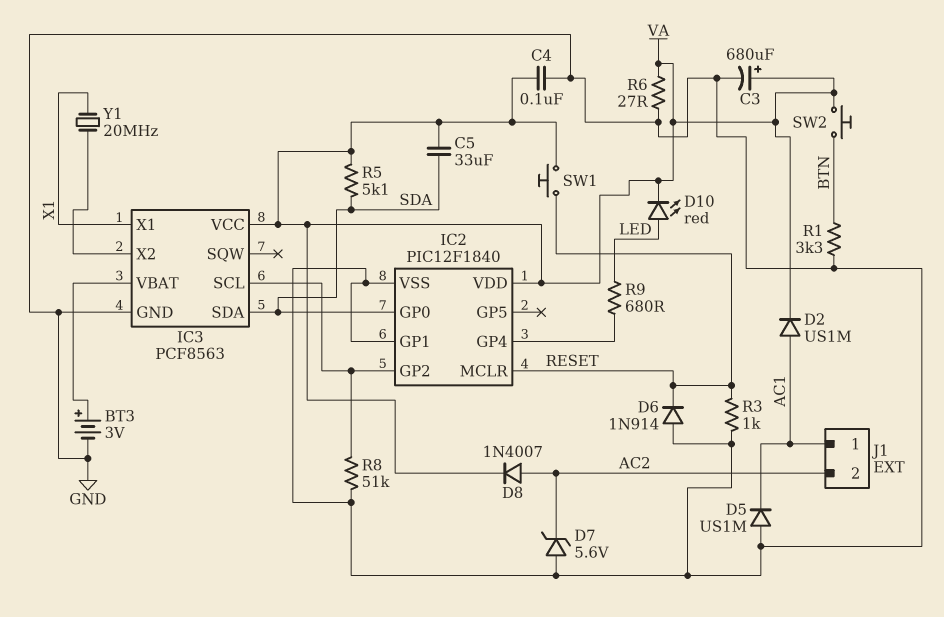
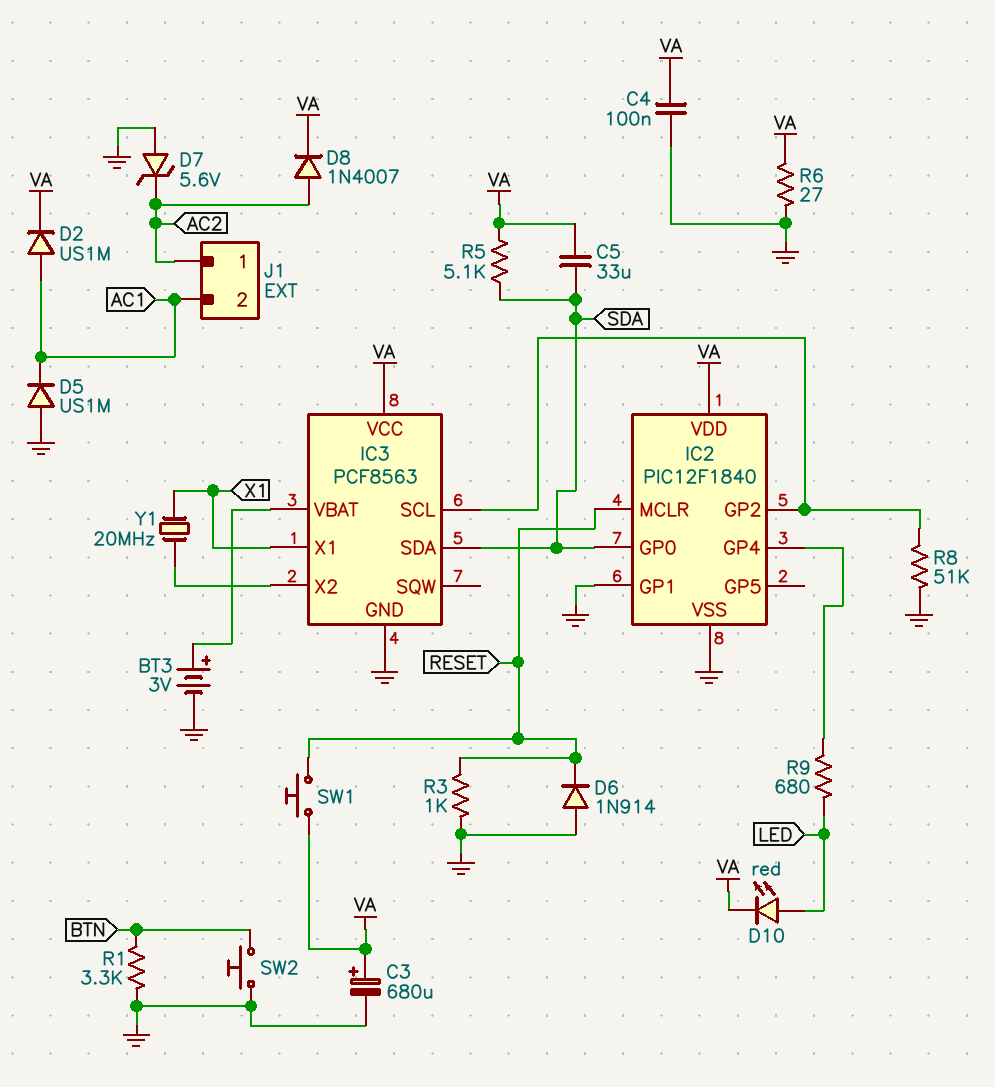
J1 pin 1: AC1 -> AC2
J1 pin 2: AC2 -> AC1
SW2: button (BTN, VA) -> button (BTN, GND)

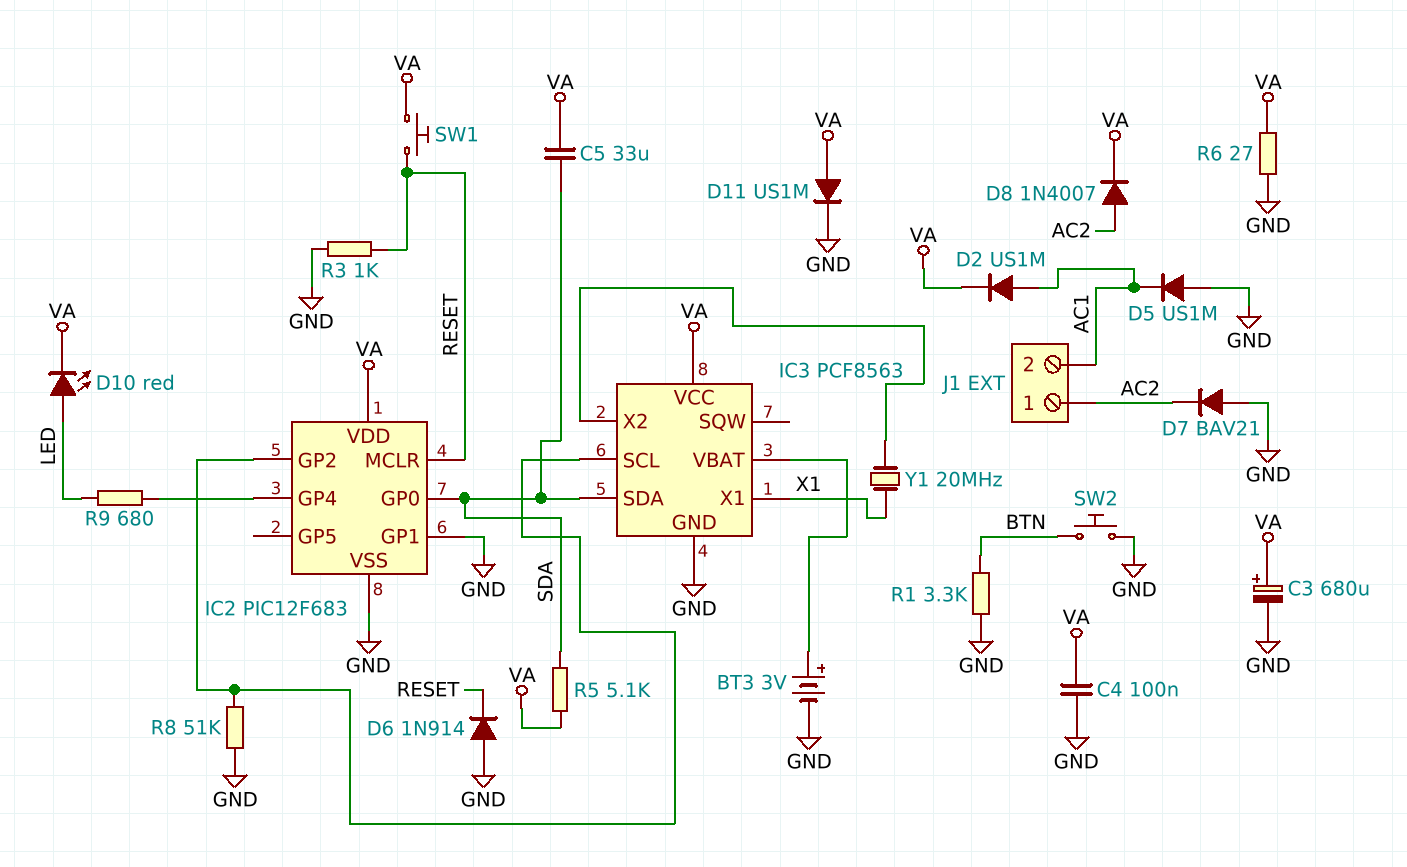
D7: zener 5.6V (A GND, K AC2) -> diode BAV21 (A GND, K AC2)
D11: none -> diode US1M (A VA, K GND)
IC2: PIC12F1840 -> PIC12F683

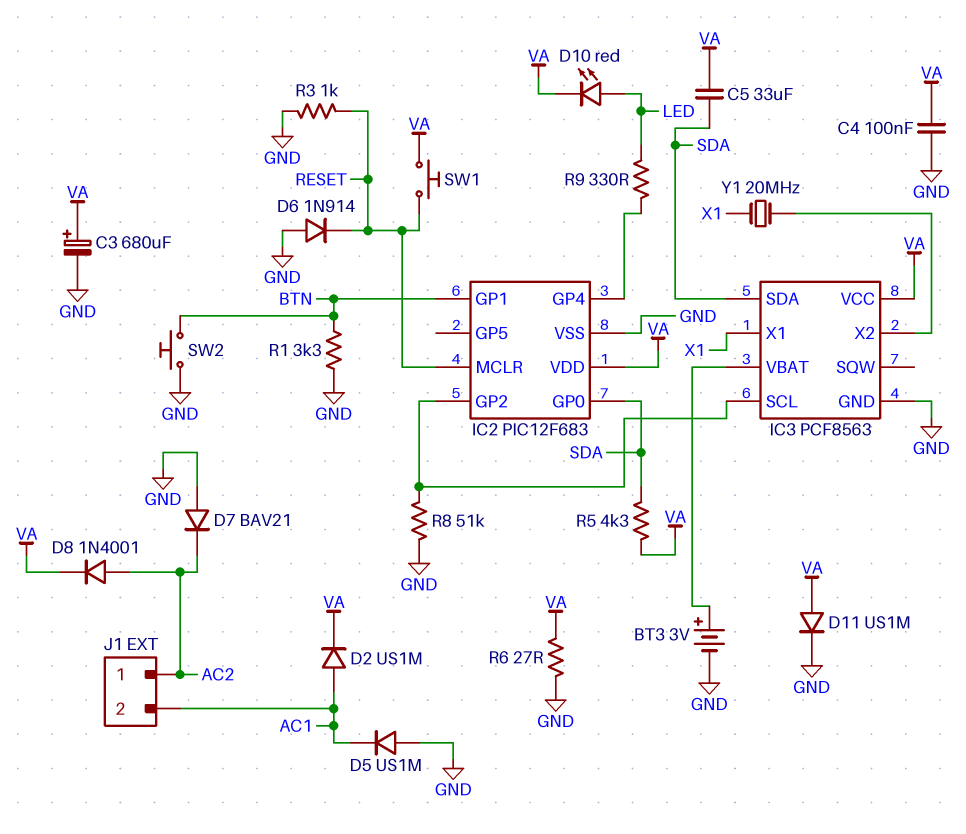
D8: diode 1N4007 (A AC2, K VA) -> diode 1N4001 (A AC2, K VA)
IC2 pin GP1: GND -> BTN
R5: 5.1k (SDA, VA) -> 4.3k (SDA, VA)
R9: 680 (IC2/GP4, LED) -> 330 (IC2/GP4, LED)

